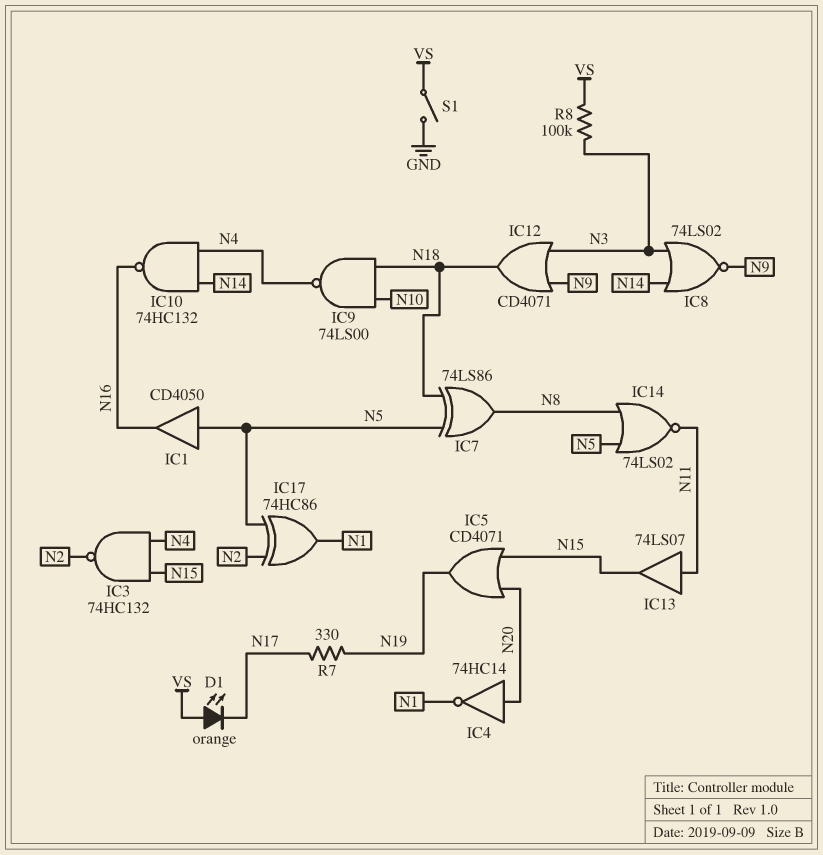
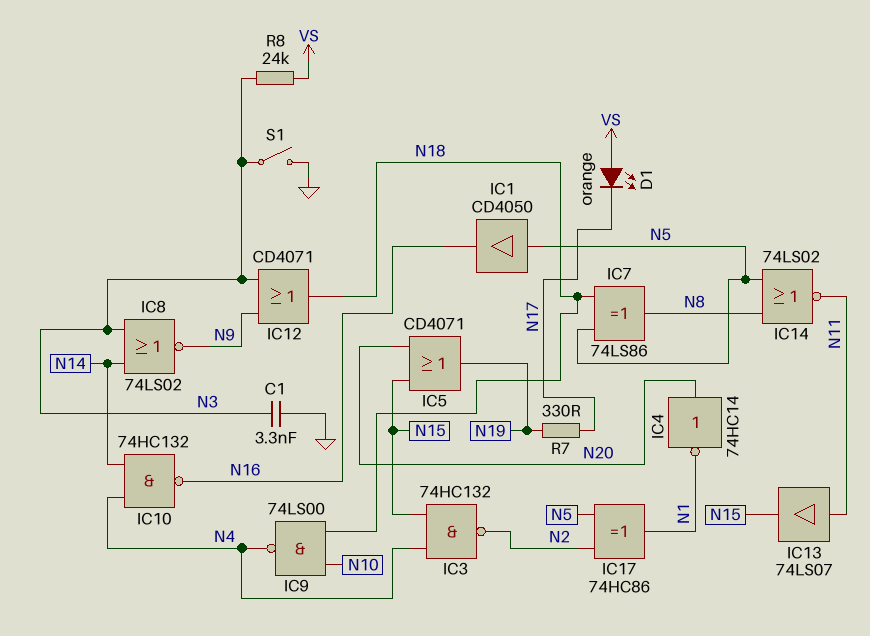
C1: none -> 3.3nF (GND, N3)
R8: 100k (N3, VS) -> 24k (N3, VS)
S1: switch (GND, VS) -> switch (GND, N3)

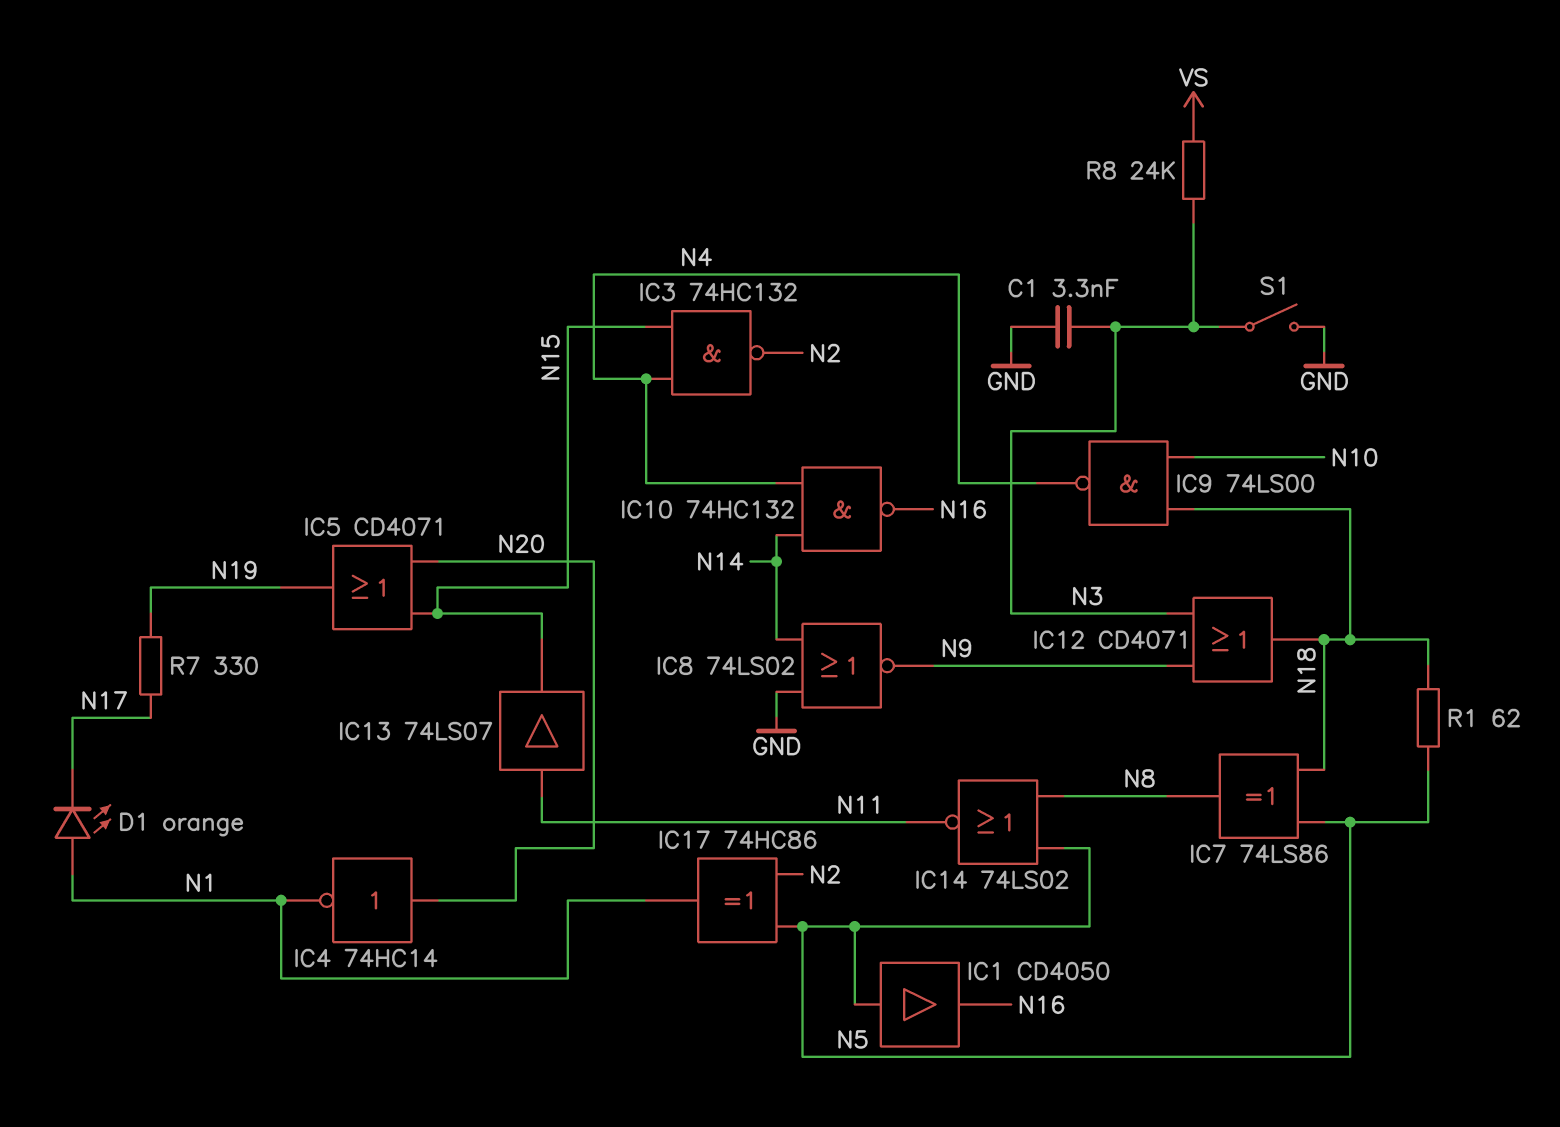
D1: LED orange (A VS, K N17) -> LED orange (A N1, K N17)
IC8: NOR 74LS02 (in N3, in N14, out N9) -> NOR 74LS02 (in GND, in N14, out N9)
R1: none -> 62 (N5, N18)

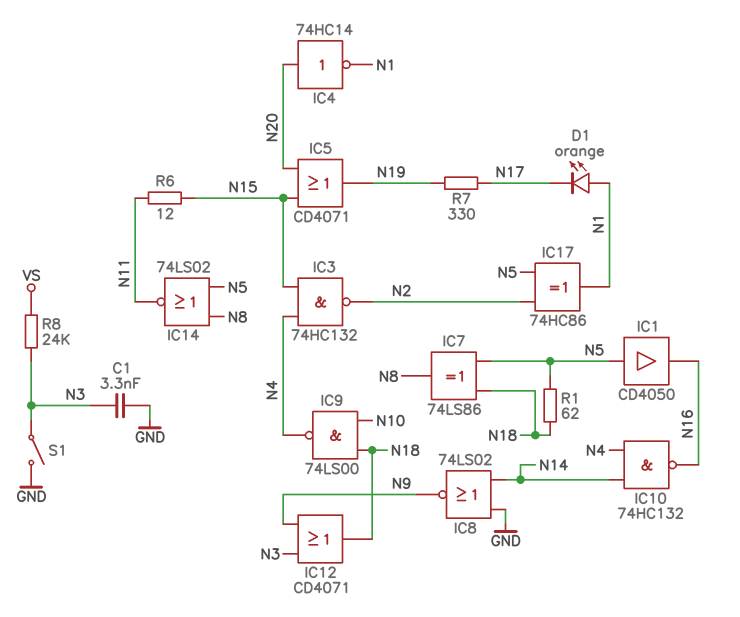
IC13: buffer 74LS07 (in N11, out N15) -> none
R6: none -> 12 (N11, N15)

